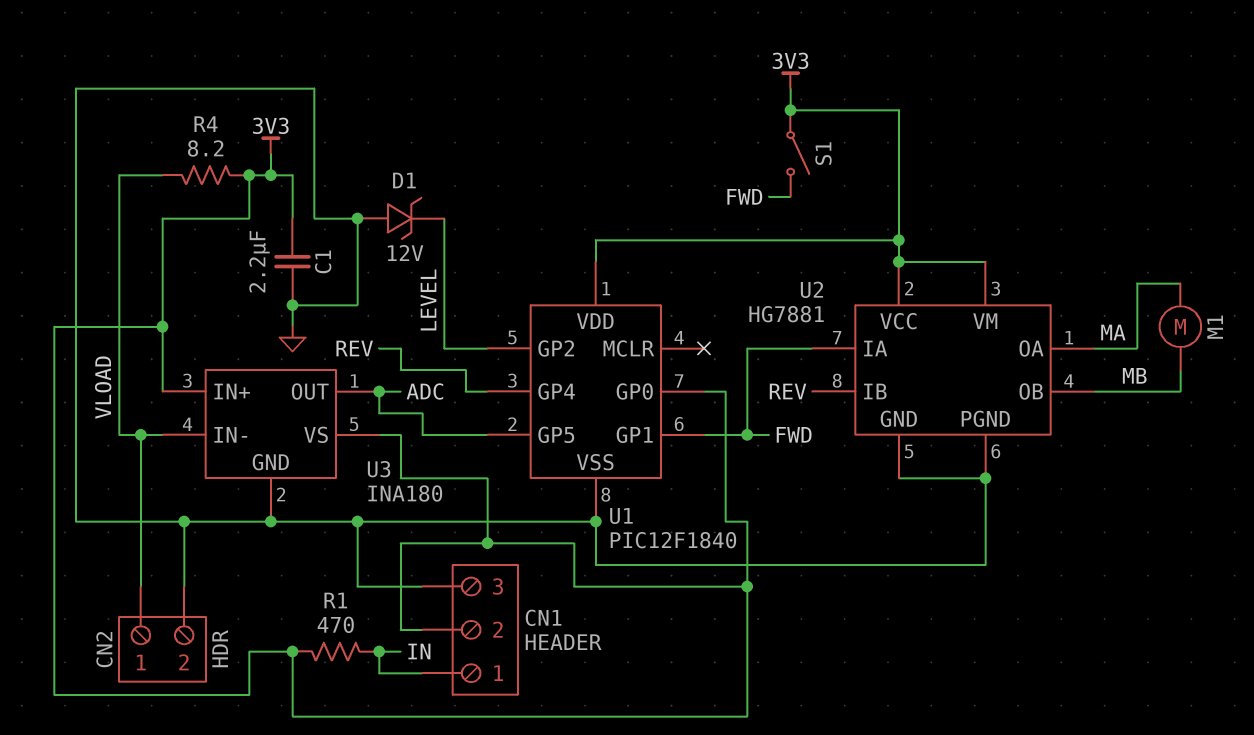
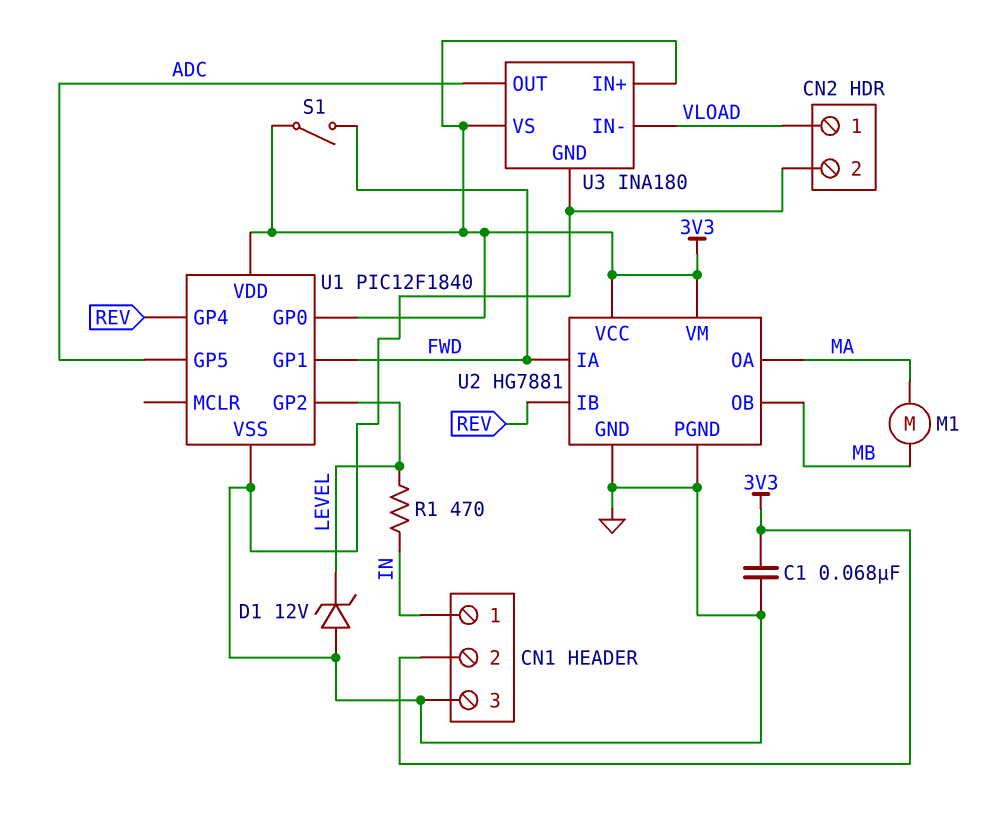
C1: 2.2uF (3V3, GND) -> 68nF (3V3, GND)
R1: 470 (3V3, IN) -> 470 (IN, LEVEL)
R4: 8.2 (3V3, VLOAD) -> none

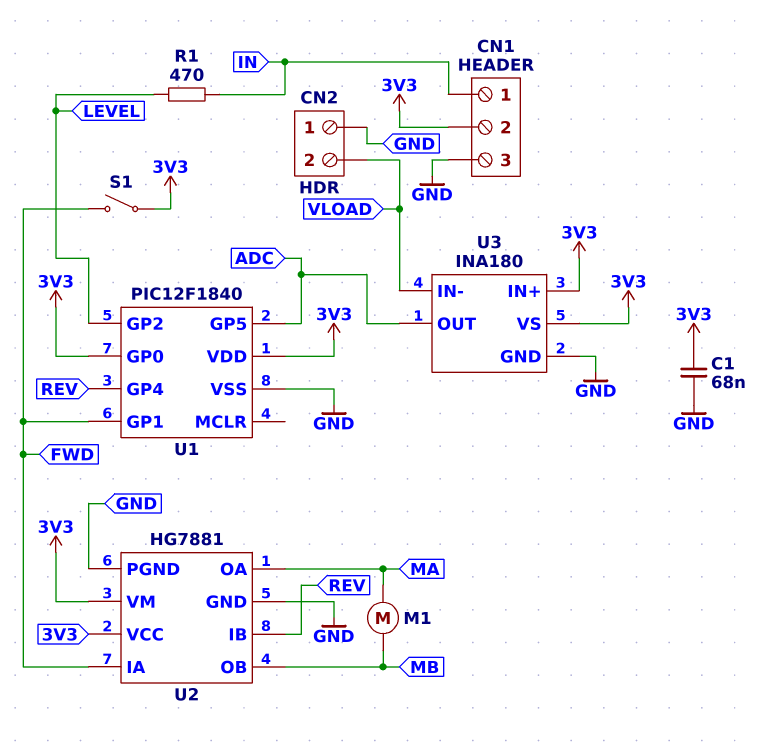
CN2 pin 1: VLOAD -> GND
CN2 pin 2: GND -> VLOAD
D1: zener 12V (A GND, K LEVEL) -> none

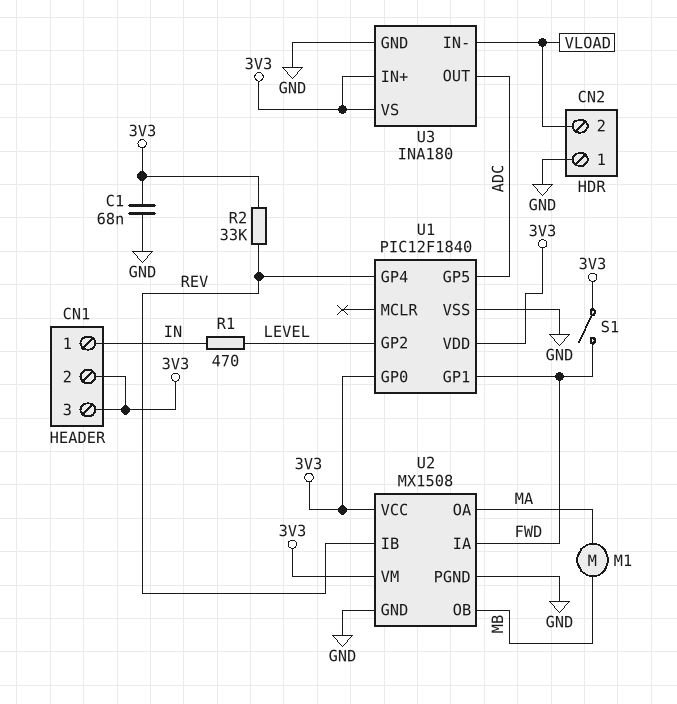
CN1 pin 3: GND -> 3V3
R2: none -> 33k (3V3, REV)
U2: HG7881 -> MX1508

